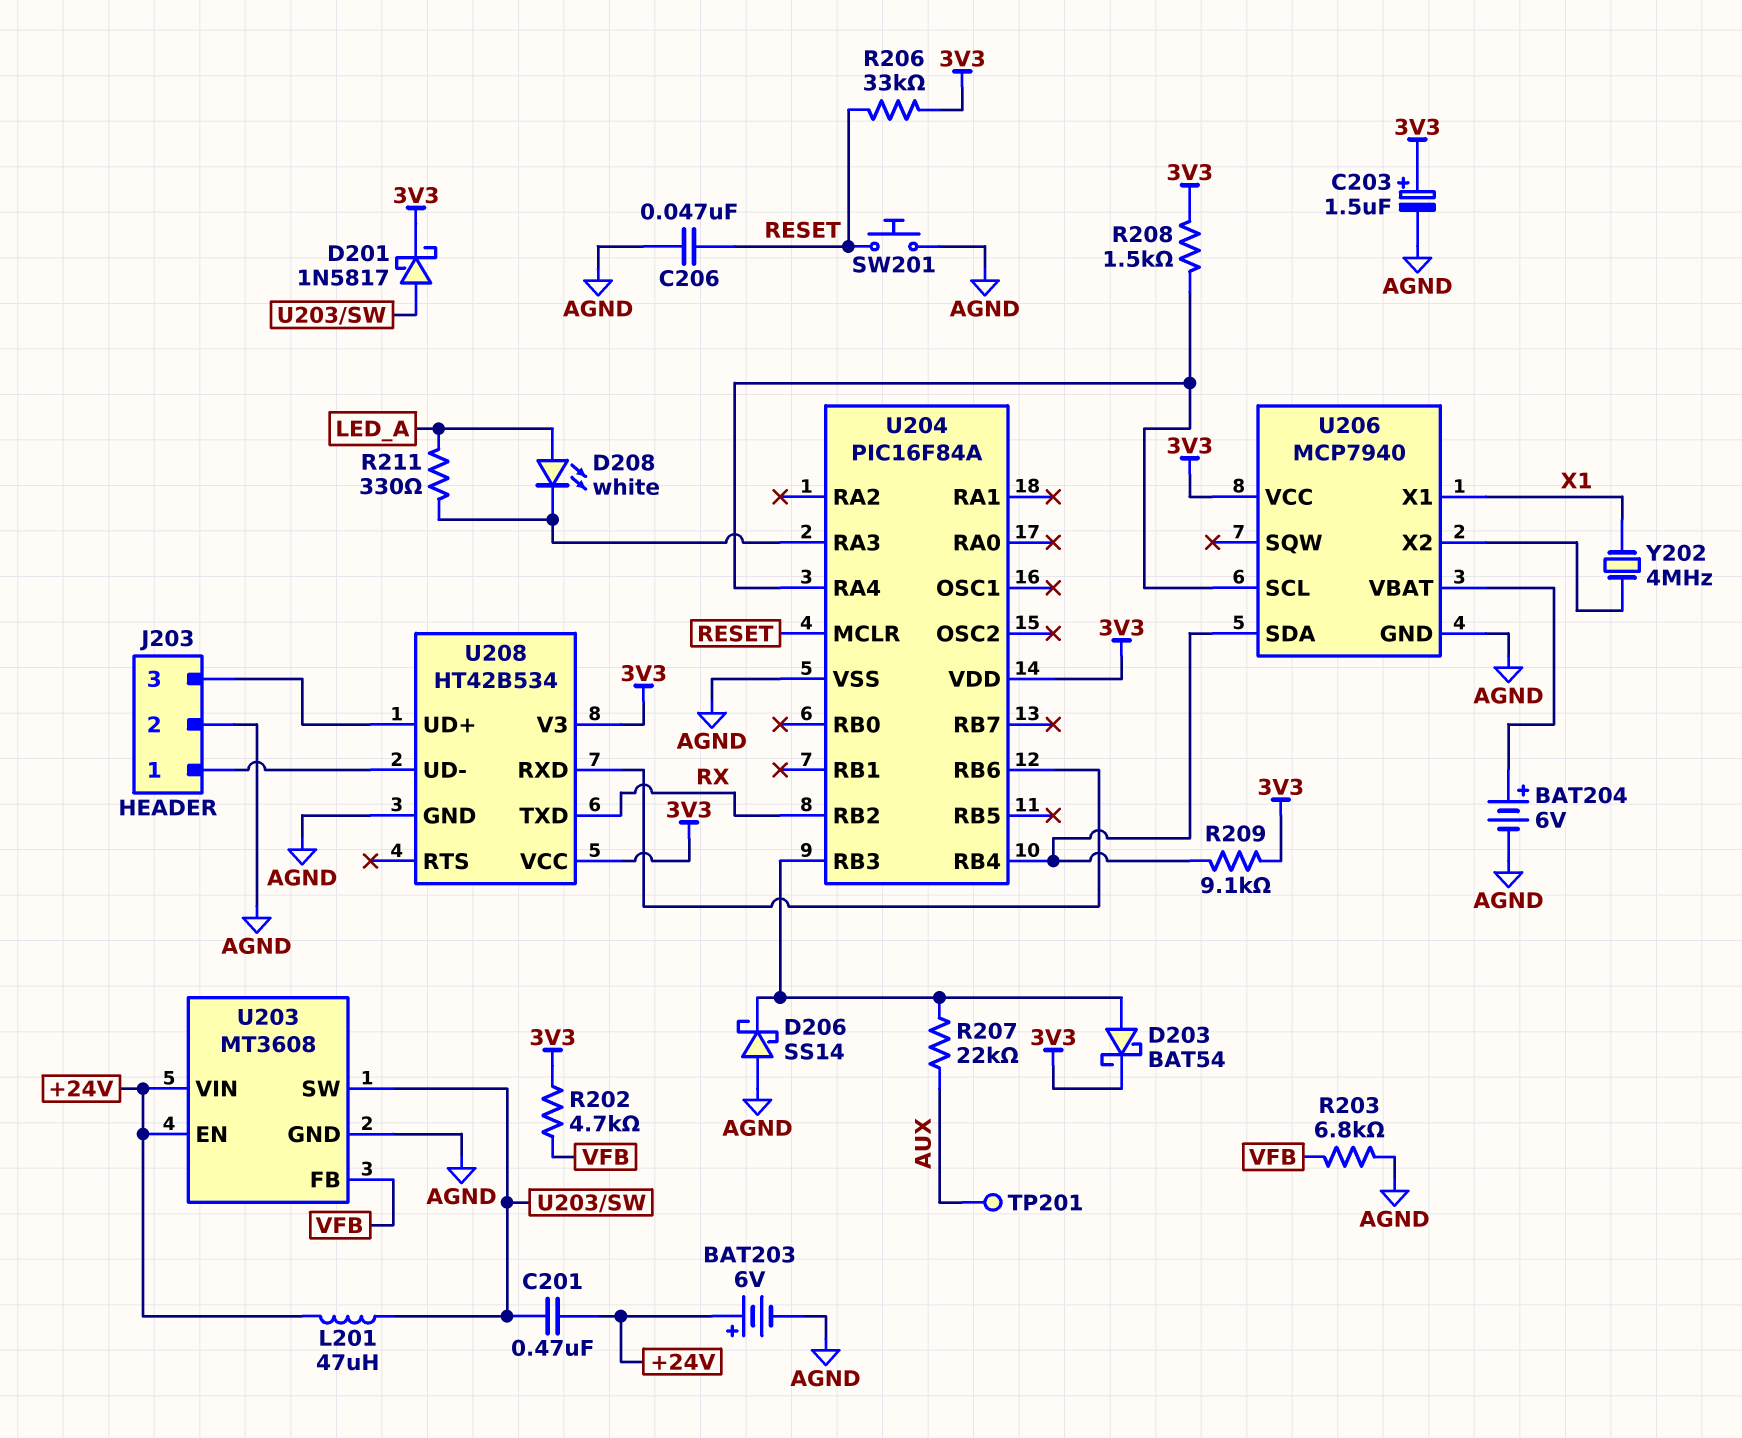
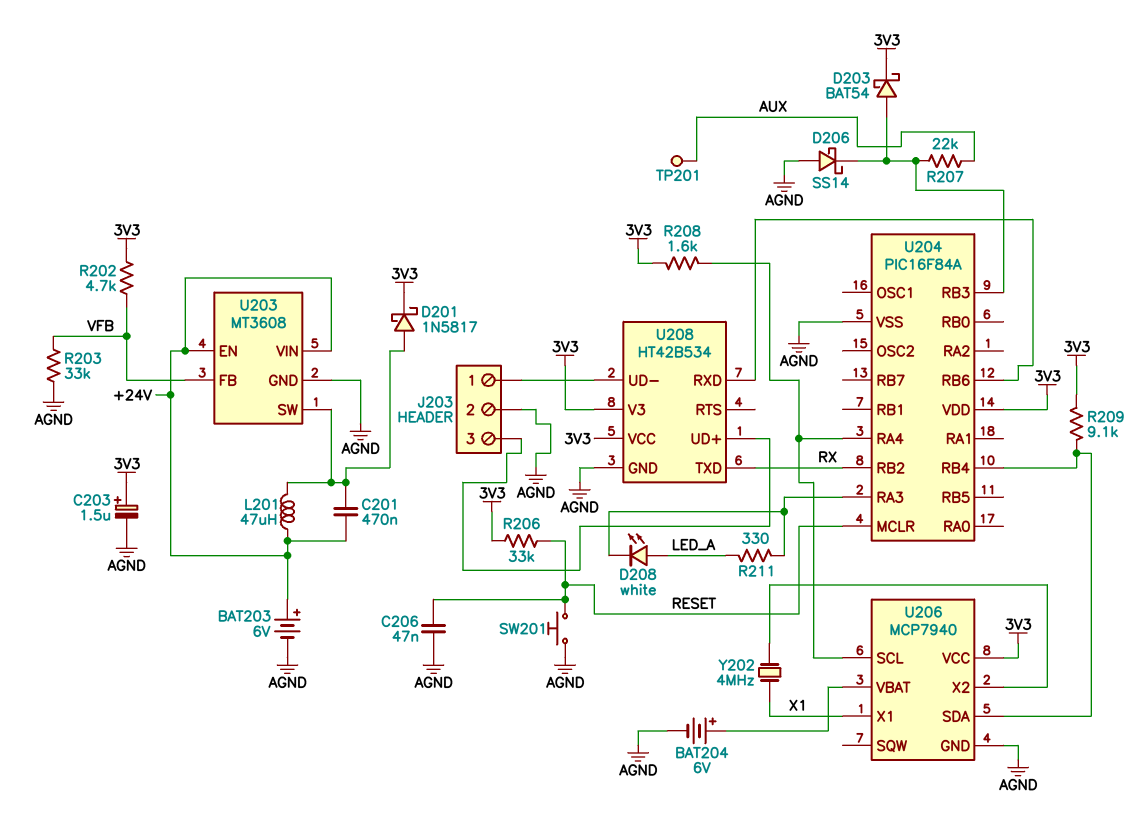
R203: 6.8k (AGND, VFB) -> 33k (AGND, VFB)
R208: 1.5k (3V3, U204/RA4) -> 1.6k (3V3, U204/RA4)

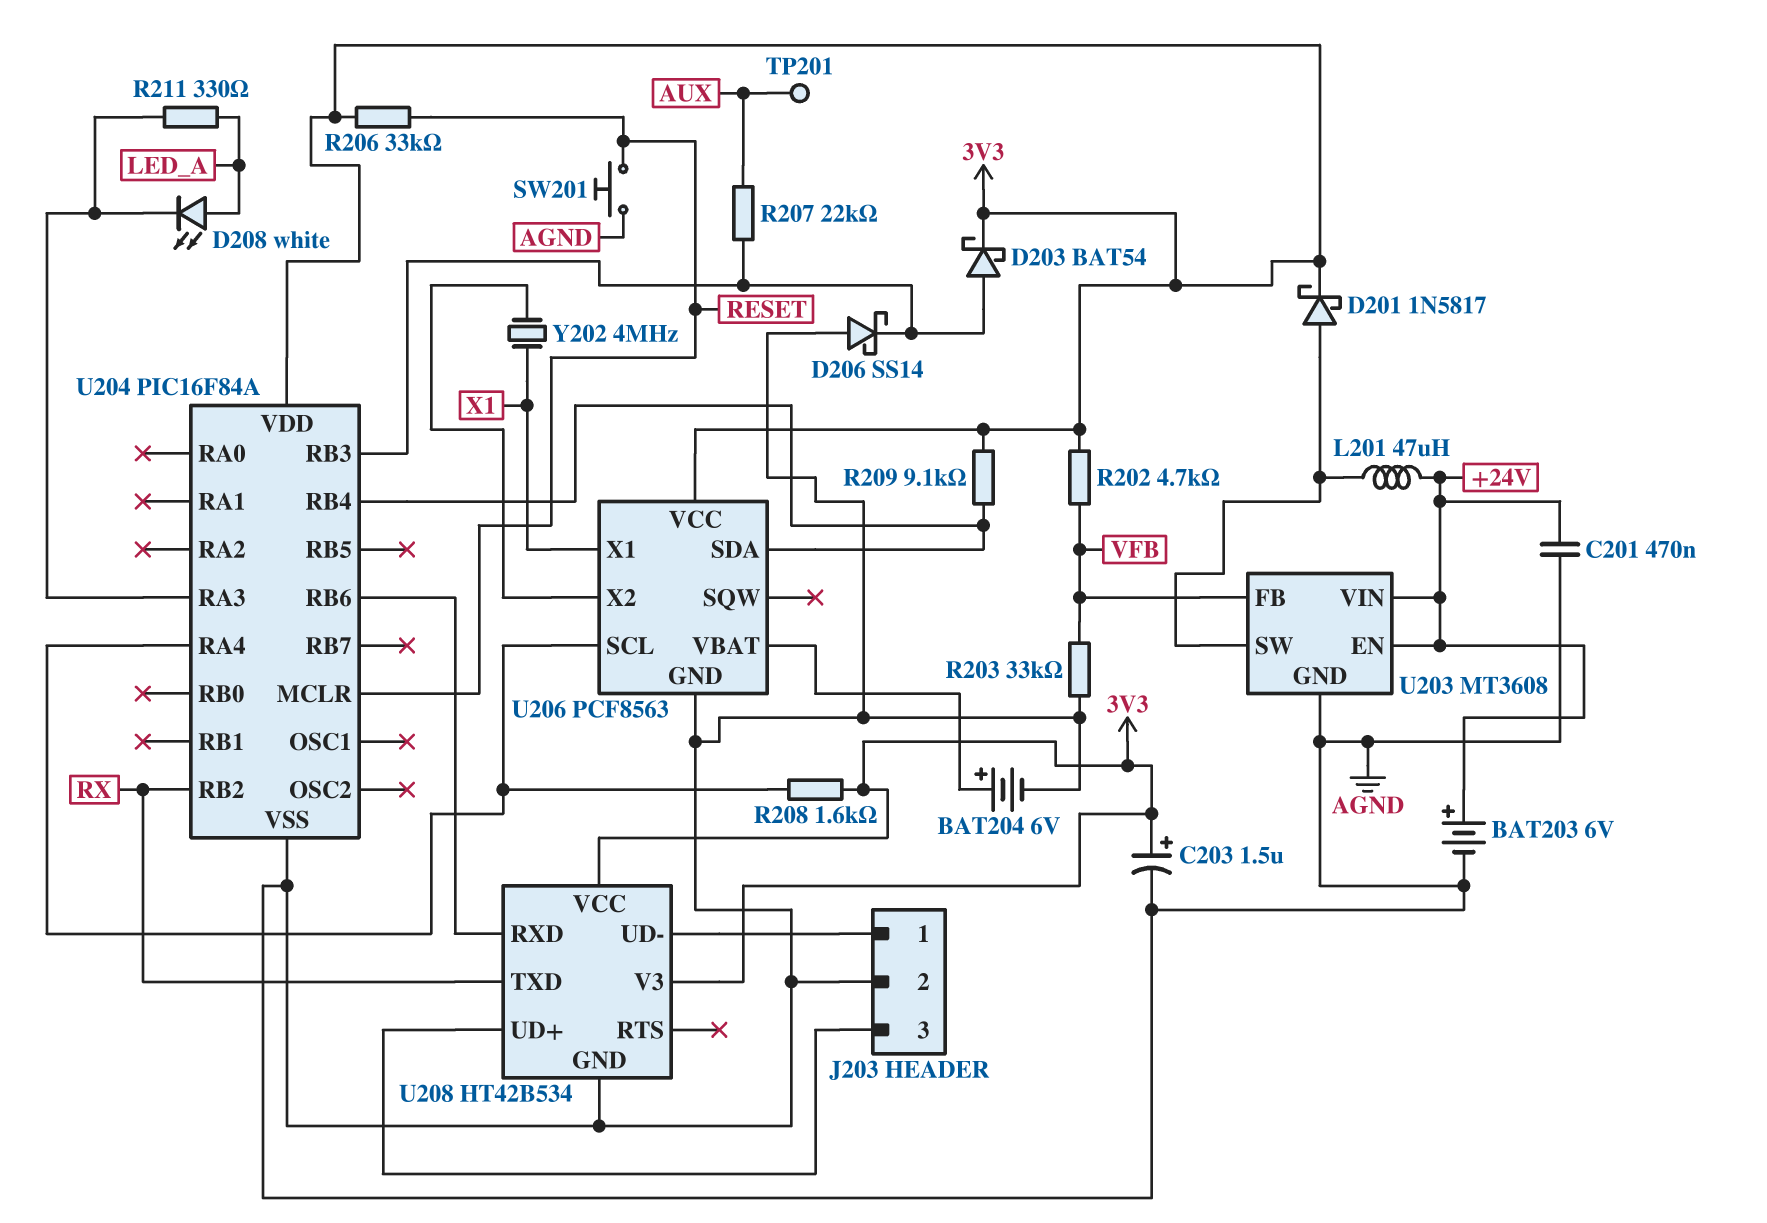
C201: 470nF (+24V, U203/SW) -> 470nF (+24V, AGND)
C206: 47nF (AGND, RESET) -> none
U206: MCP7940 -> PCF8563

